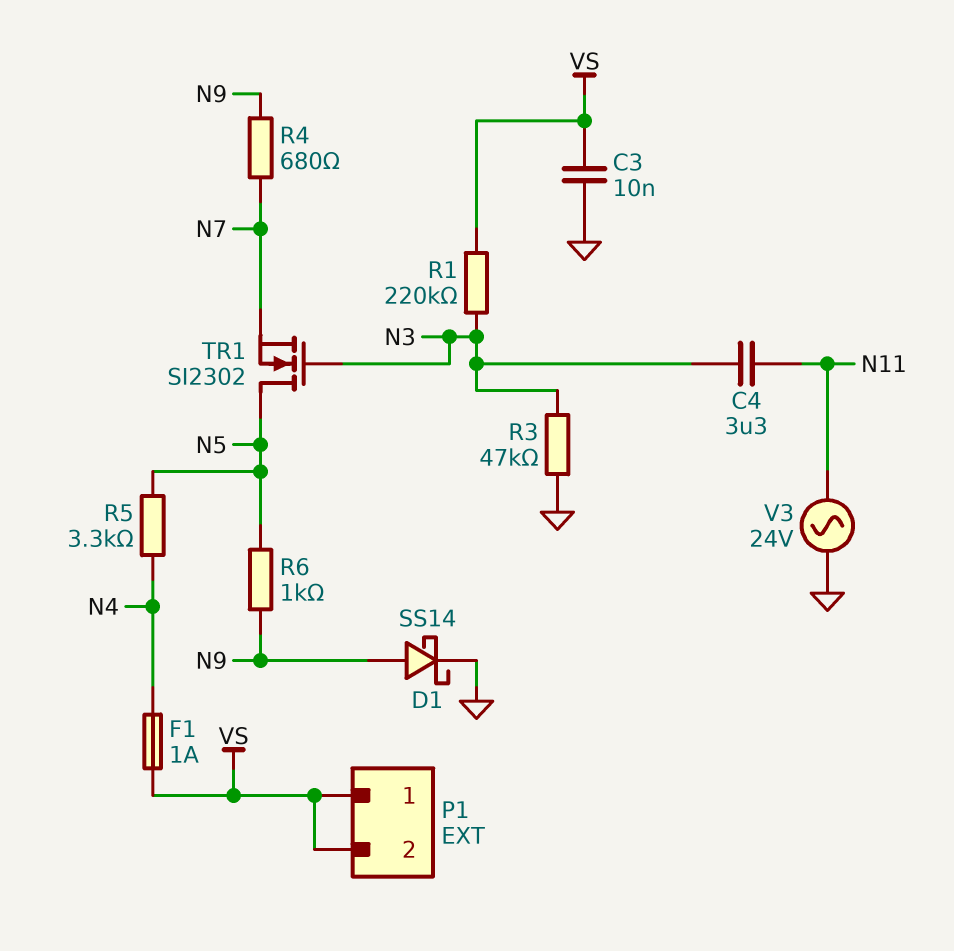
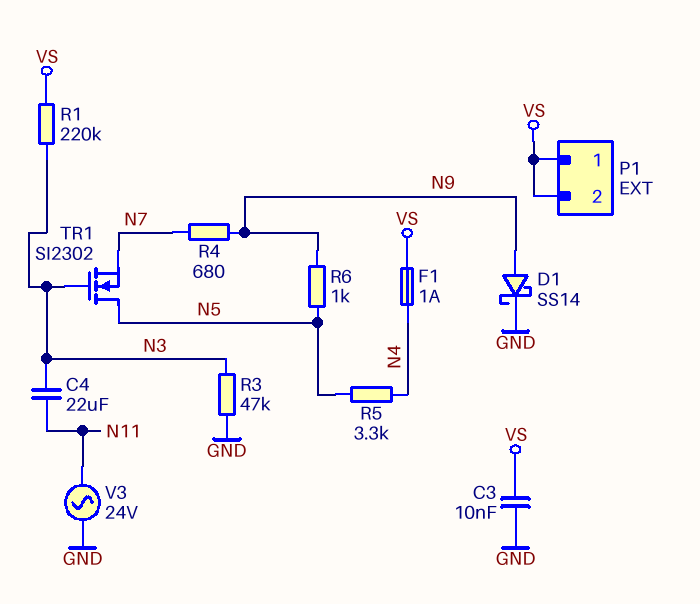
C4: 3.3uF (N3, N11) -> 22uF (N3, N11)

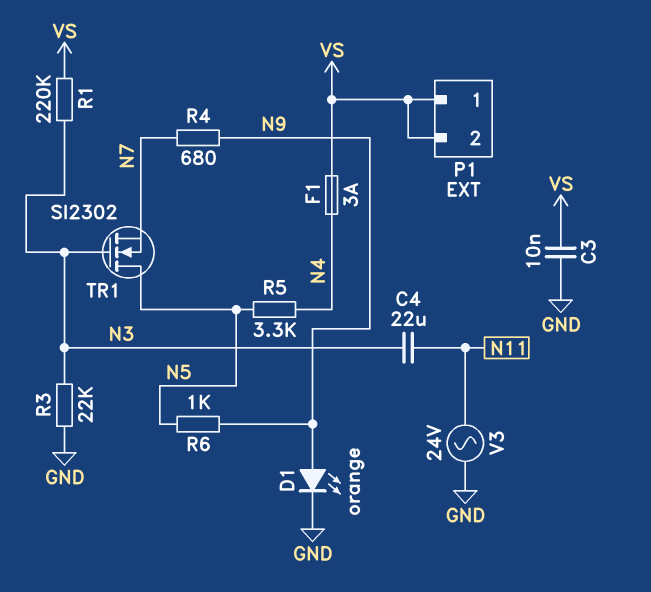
D1: schottky SS14 (A N9, K GND) -> LED orange (A N9, K GND)
F1: 1A (N4, VS) -> 3A (N4, VS)
R3: 47k (GND, N3) -> 22k (GND, N3)

